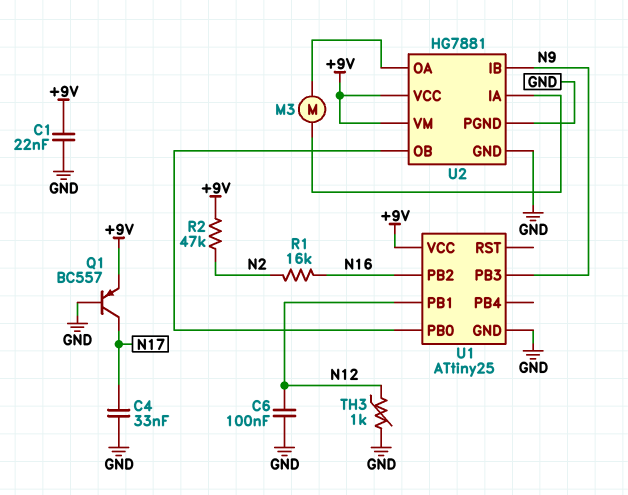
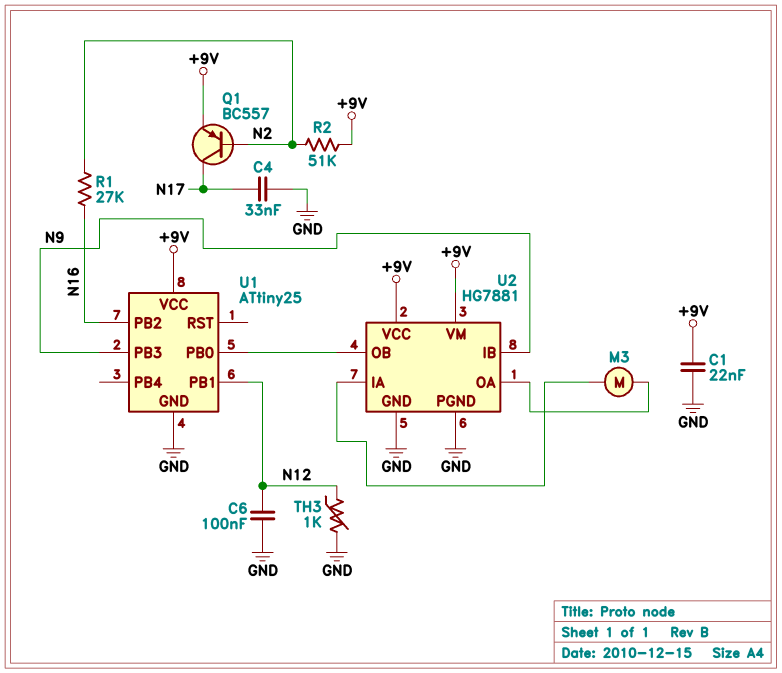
Q1: PNP BC557 (B GND, C N17, E +9V) -> PNP BC557 (B N2, C N17, E +9V)
R1: 16k (N2, N16) -> 27k (N2, N16)
R2: 47k (+9V, N2) -> 51k (+9V, N2)

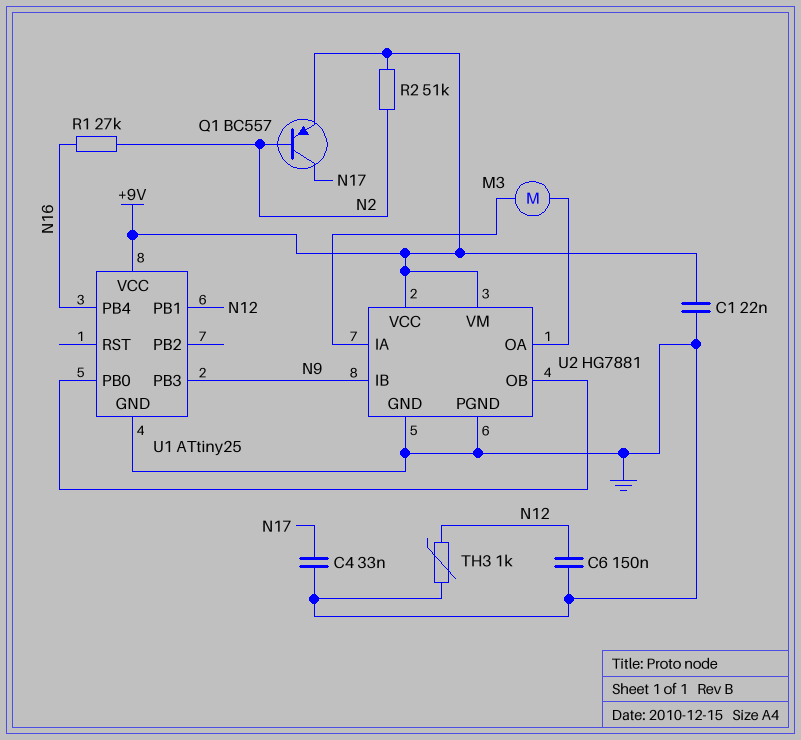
C6: 100nF (GND, N12) -> 150nF (GND, N12)
U1 pin PB2: N16 -> none
U1 pin PB4: none -> N16

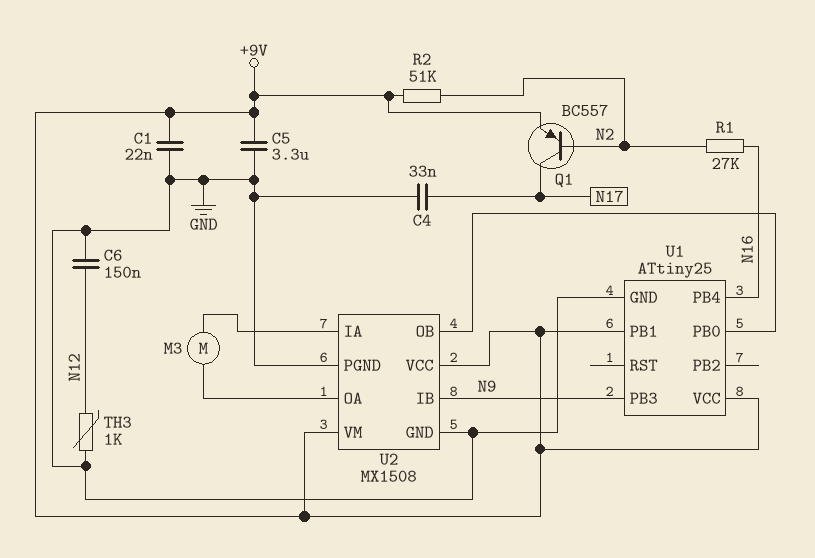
C5: none -> 3.3uF (+9V, GND)
U1 pin PB1: N12 -> +9V
U2: HG7881 -> MX1508

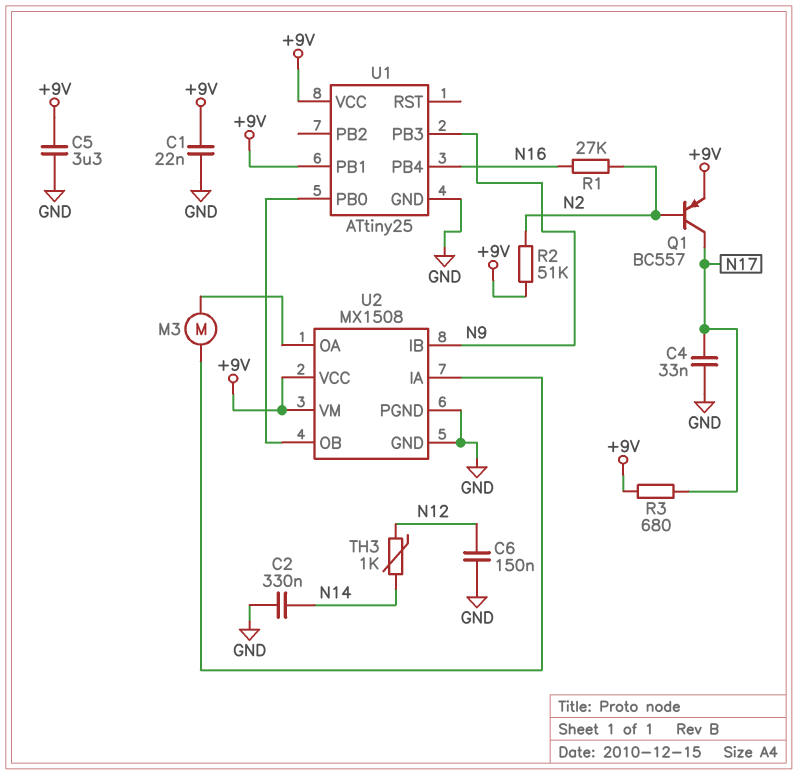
C2: none -> 330nF (GND, N14)
R3: none -> 680 (+9V, N17)
TH3: 1k (GND, N12) -> 1k (N12, N14)

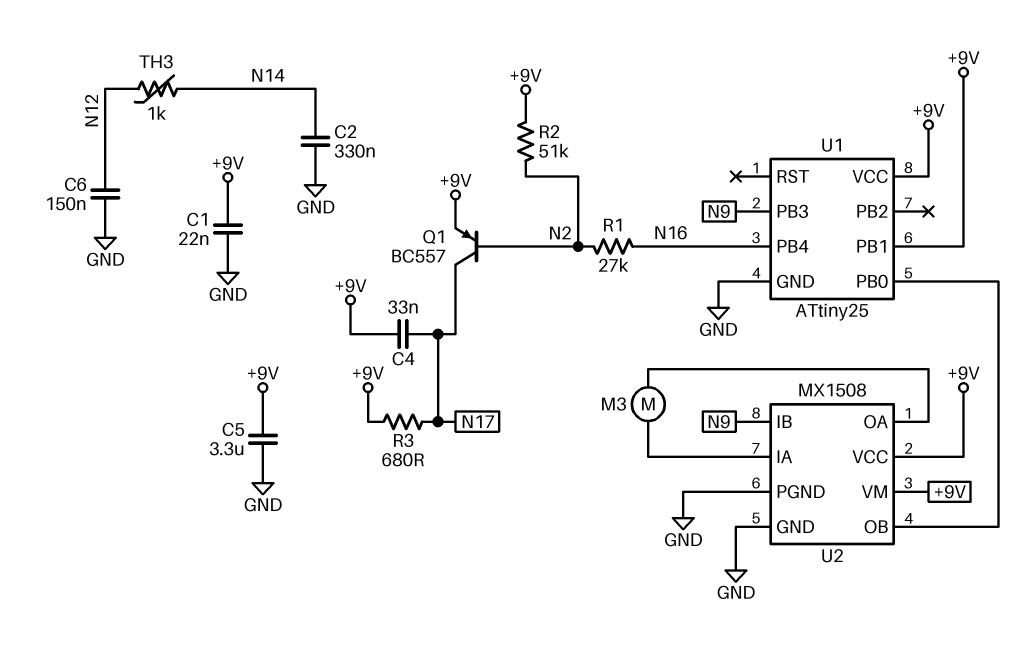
C4: 33nF (GND, N17) -> 33nF (+9V, N17)

